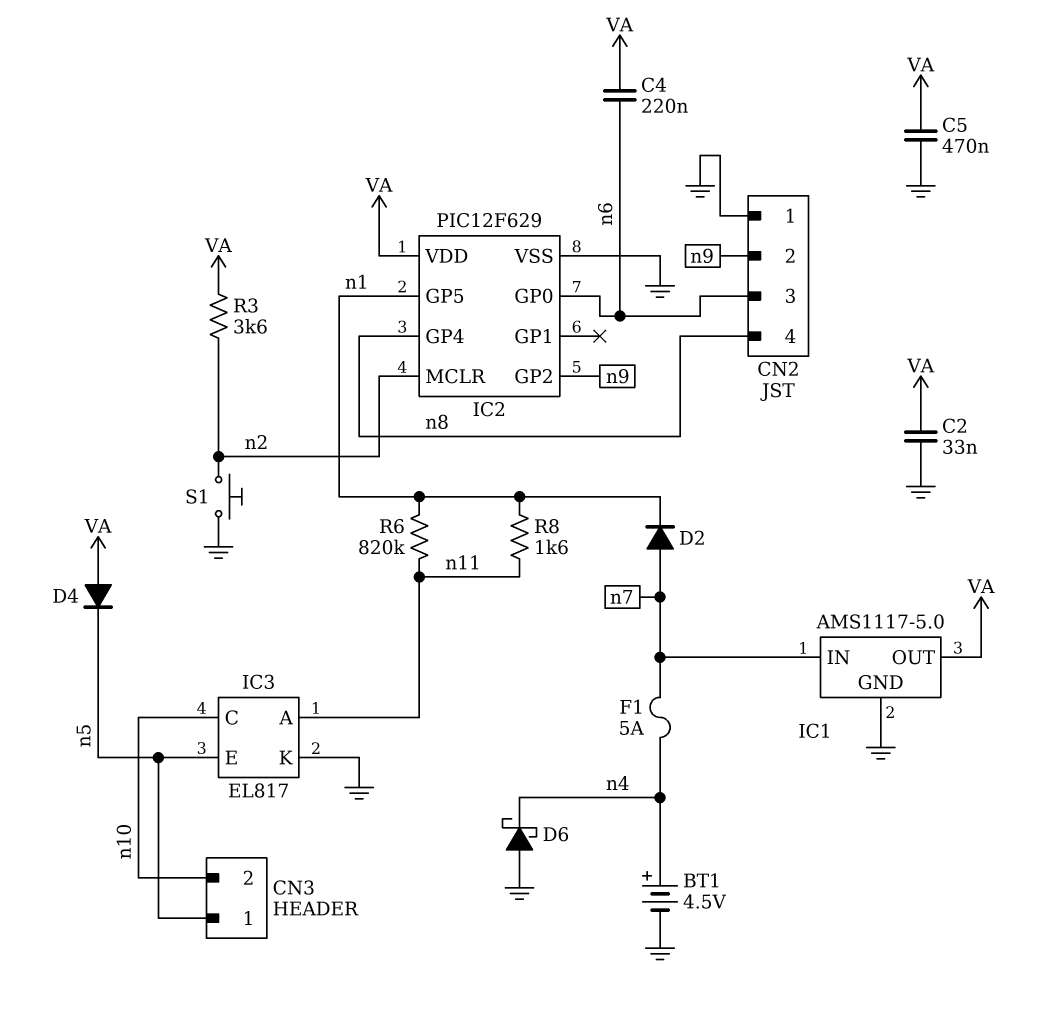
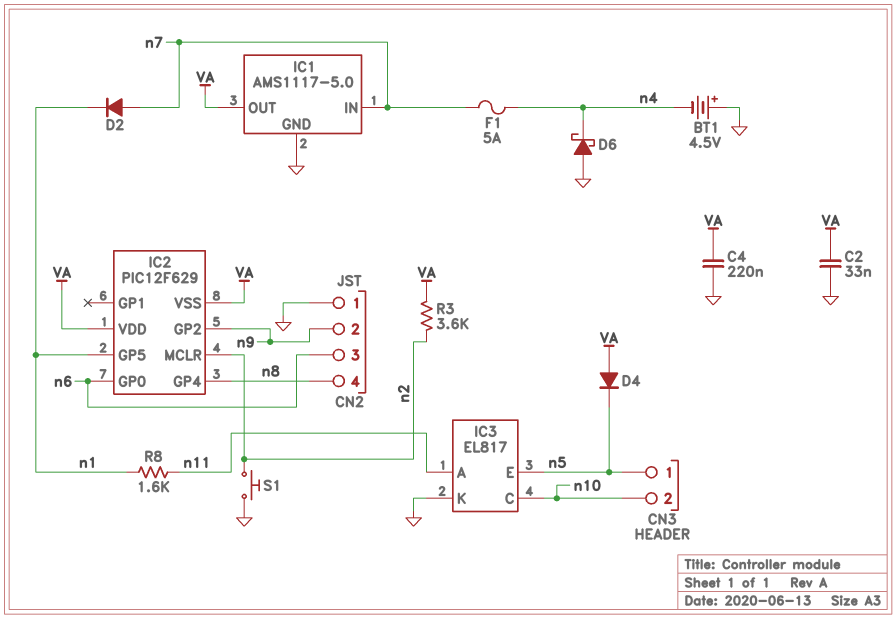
BT1: 4.5V (plus n4, minus GND) -> 4.5V (plus GND, minus n4)
C4: 220nF (VA, n6) -> 220nF (GND, VA)
C5: 470nF (GND, VA) -> none
IC2 pin VSS: GND -> VA
R6: 820k (n1, n11) -> none

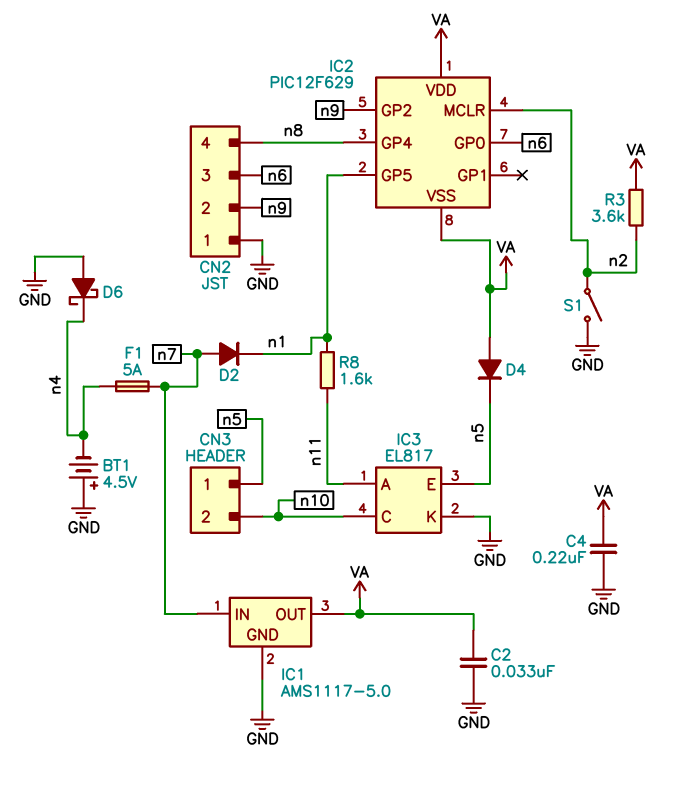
S1: button (GND, n2) -> switch (GND, n2)

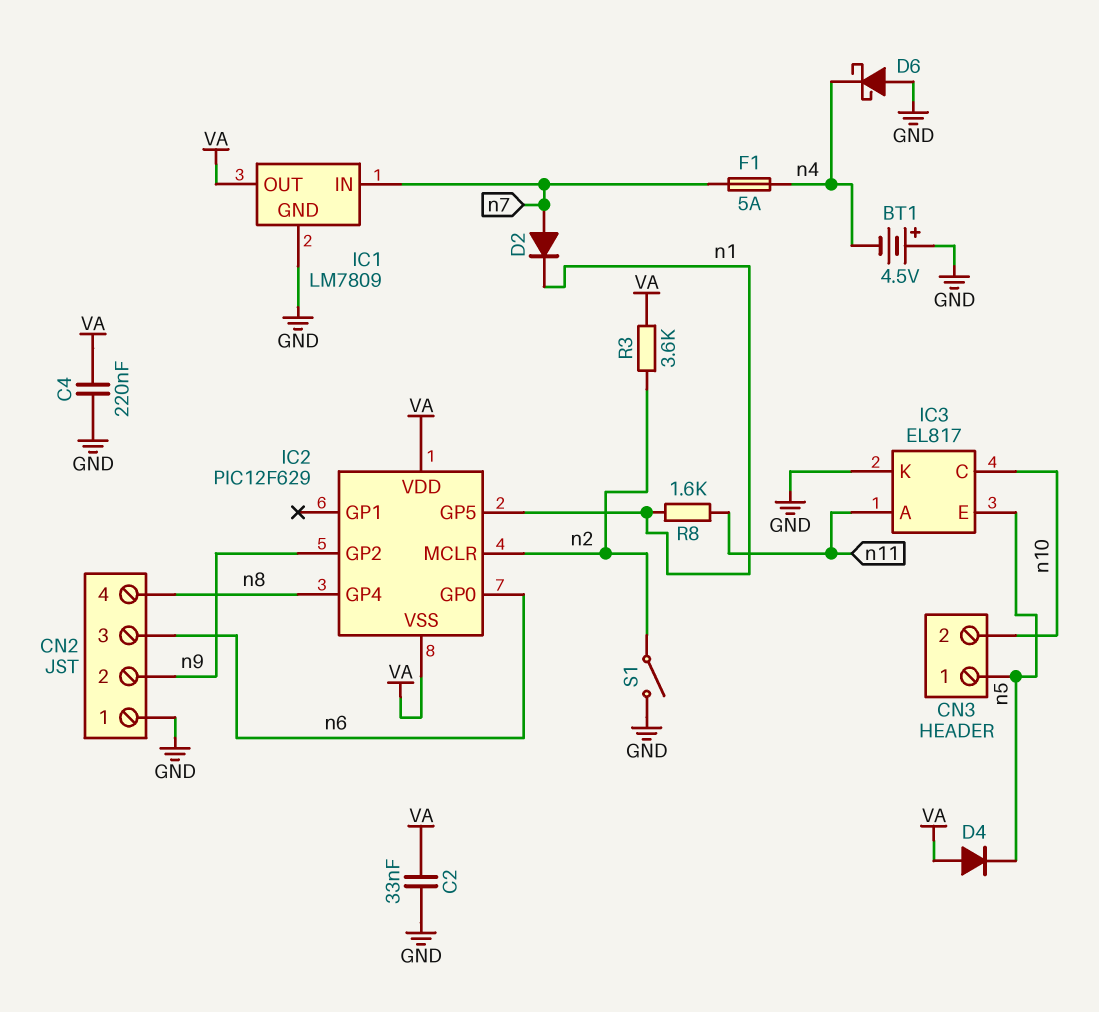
IC1: AMS1117-5.0 -> LM7809

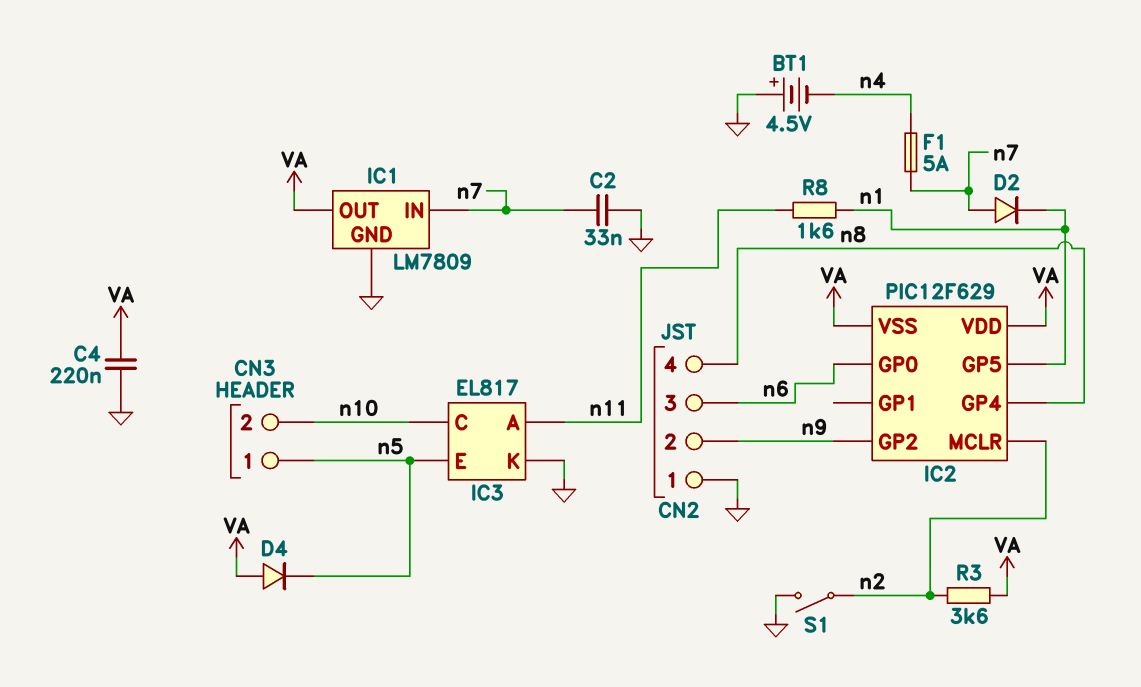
C2: 33nF (GND, VA) -> 33nF (GND, n7)
D6: schottky (A GND, K n4) -> none

